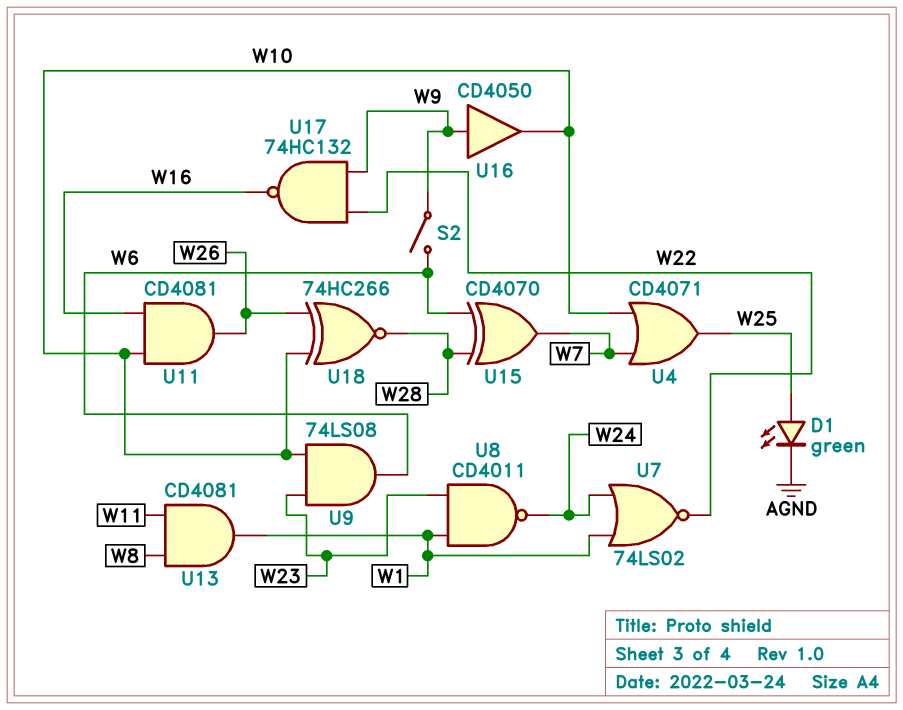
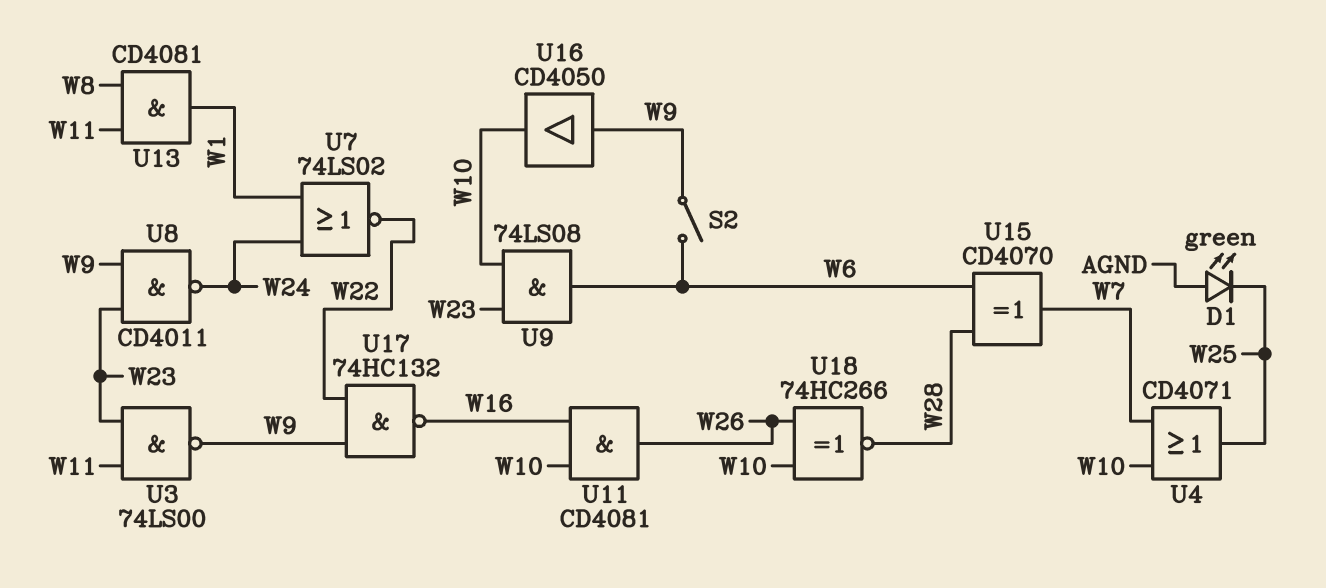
D1: LED green (A W25, K AGND) -> LED green (A AGND, K W25)
U3: none -> NAND 74LS00 (in W11, in W23, out W9)
U8: NAND CD4011 (in W1, in W23, out W24) -> NAND CD4011 (in W9, in W23, out W24)

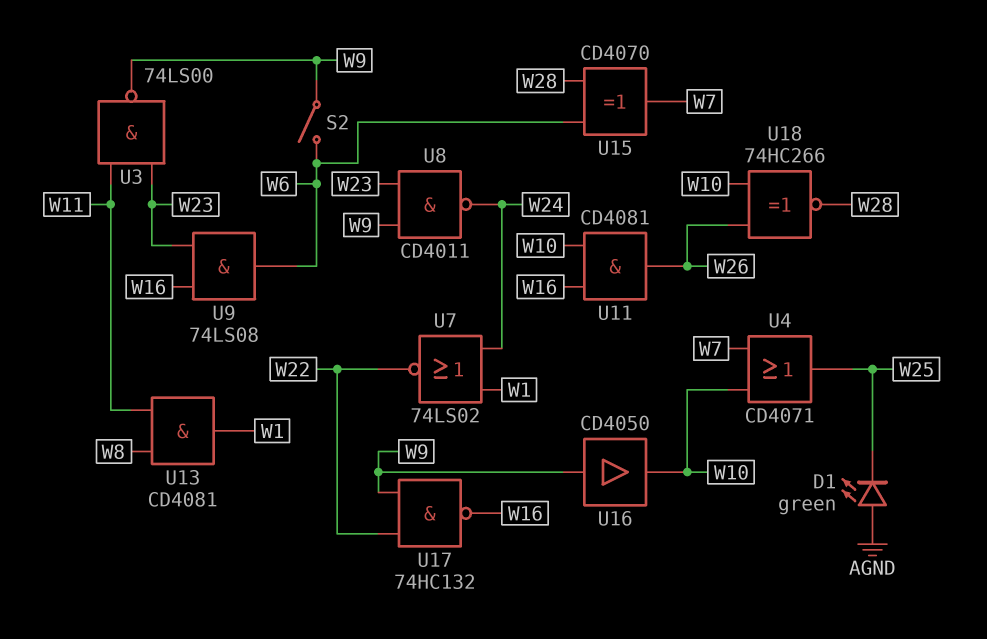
U9: AND 74LS08 (in W10, in W23, out W6) -> AND 74LS08 (in W16, in W23, out W6)

